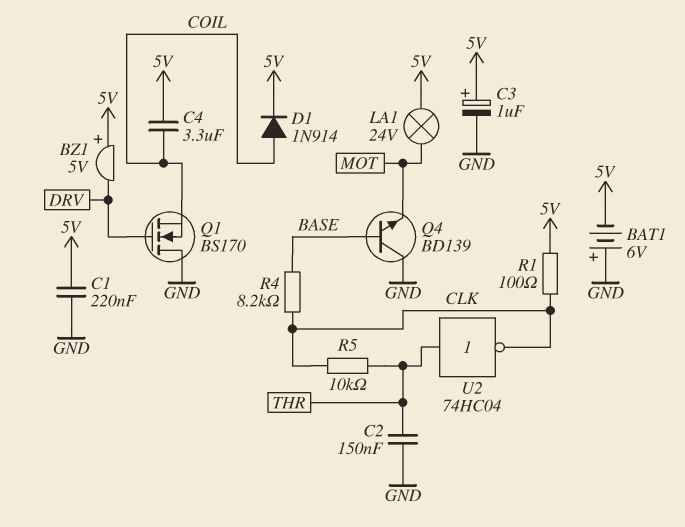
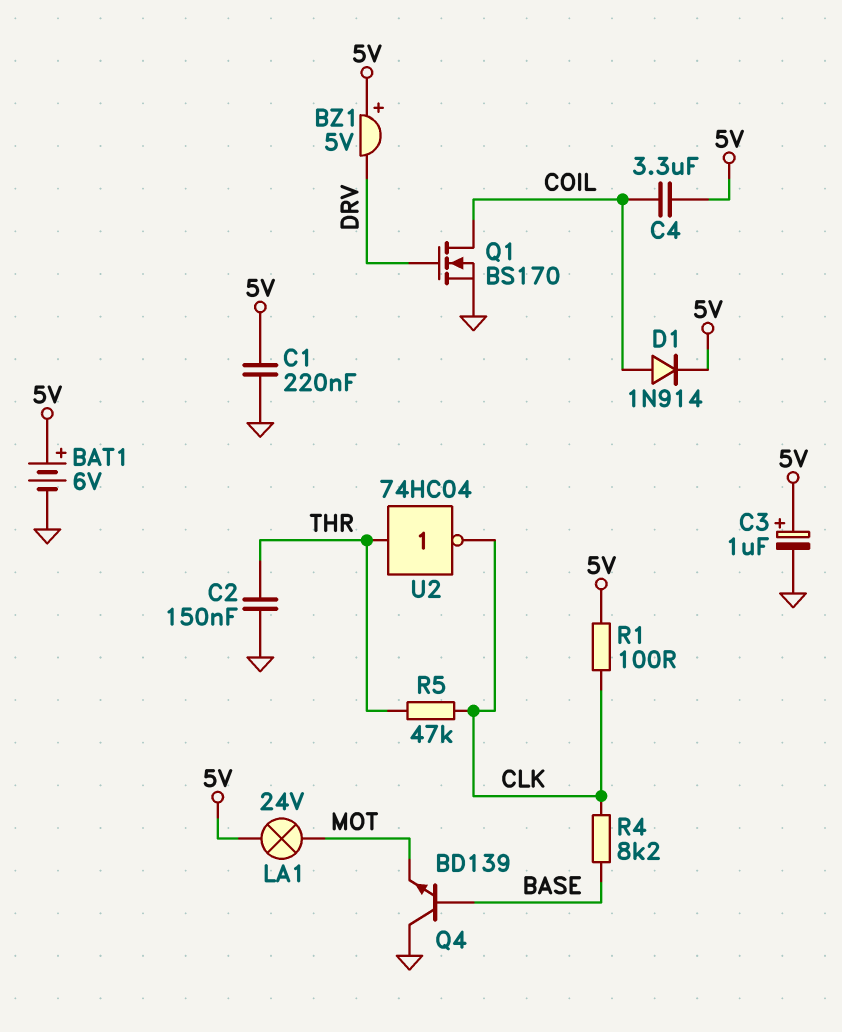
BAT1: 6V (plus GND, minus 5V) -> 6V (plus 5V, minus GND)
Q1: NMOS BS170 (G DRV, D GND, S COIL) -> NMOS BS170 (G DRV, D COIL, S GND)
R5: 10k (CLK, THR) -> 47k (CLK, THR)

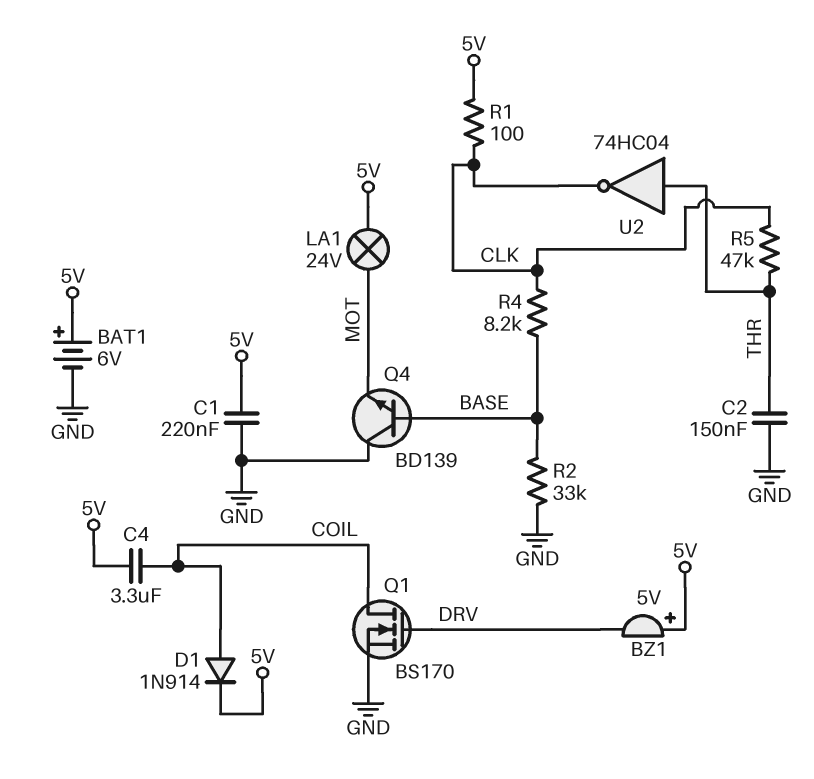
C3: 1uF (plus 5V, minus GND) -> none
R2: none -> 33k (BASE, GND)

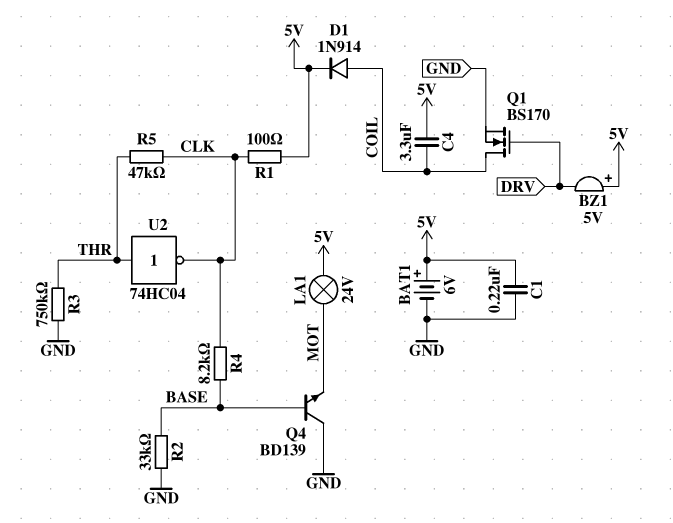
C2: 150nF (GND, THR) -> none
R3: none -> 750k (GND, THR)

